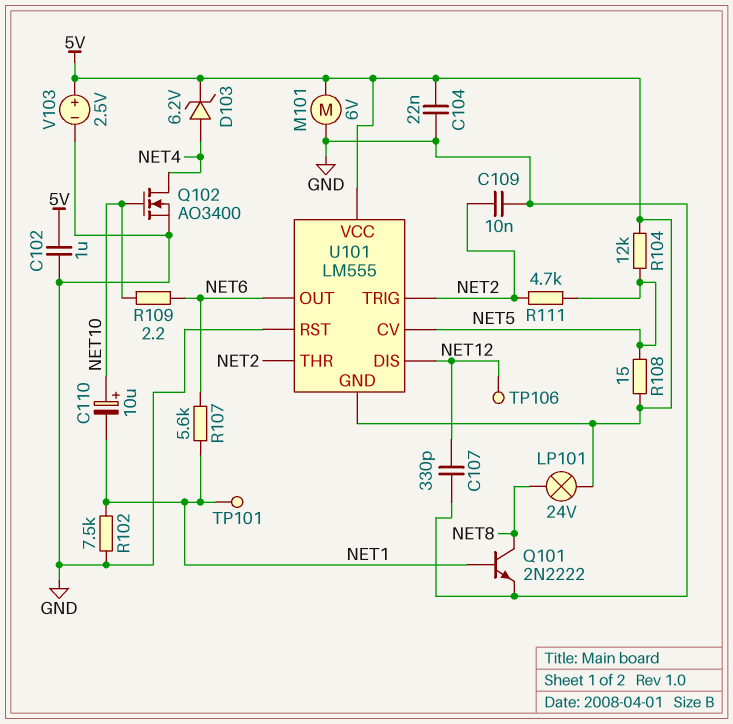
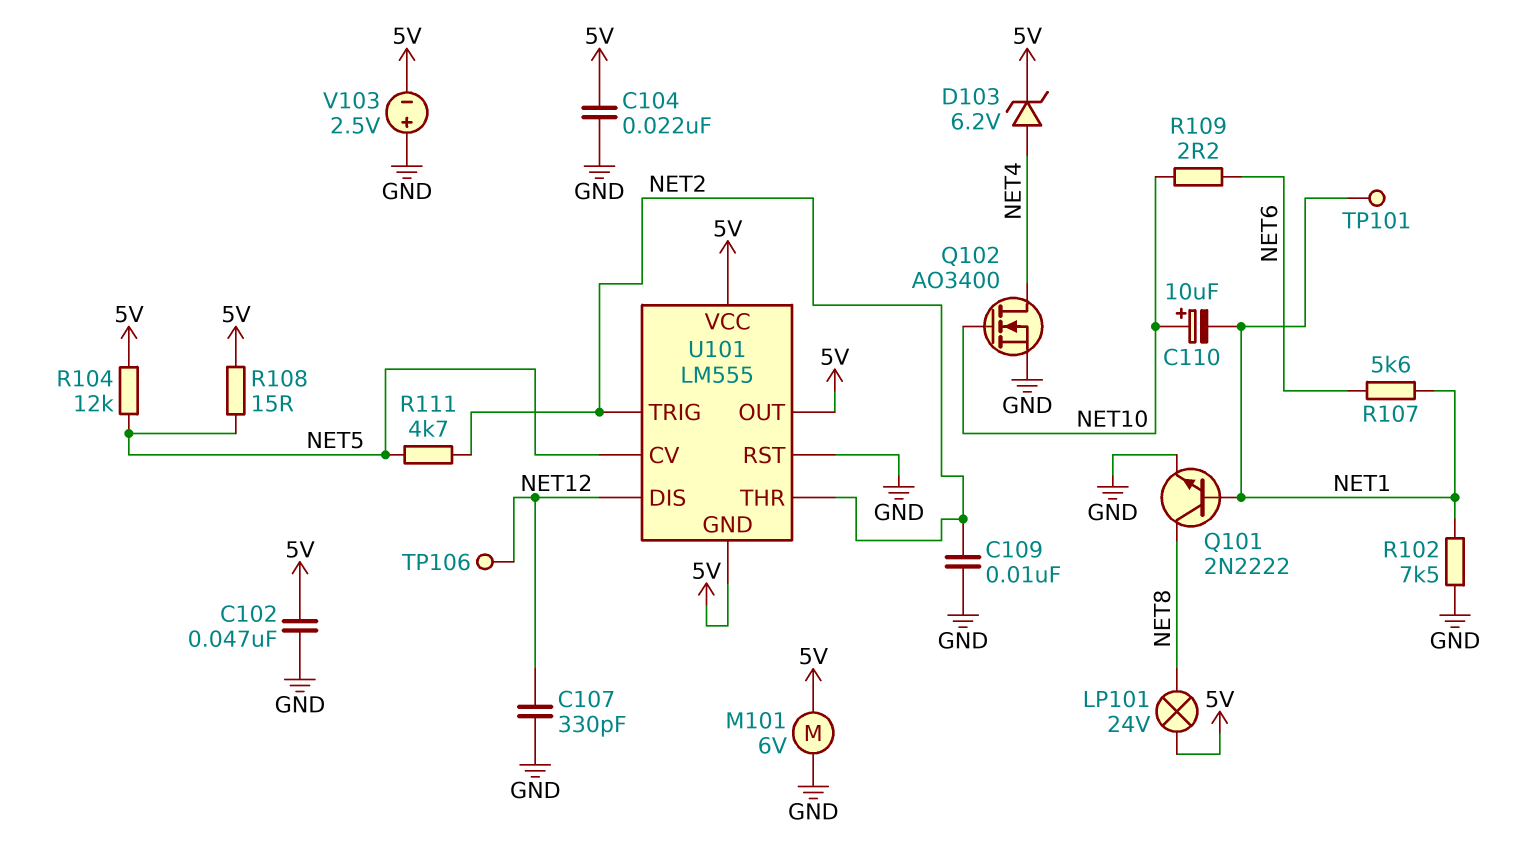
C102: 1uF (5V, GND) -> 47nF (5V, GND)
U101 pin OUT: NET6 -> 5V
V103: 2.5V (plus 5V, minus GND) -> 2.5V (plus GND, minus 5V)

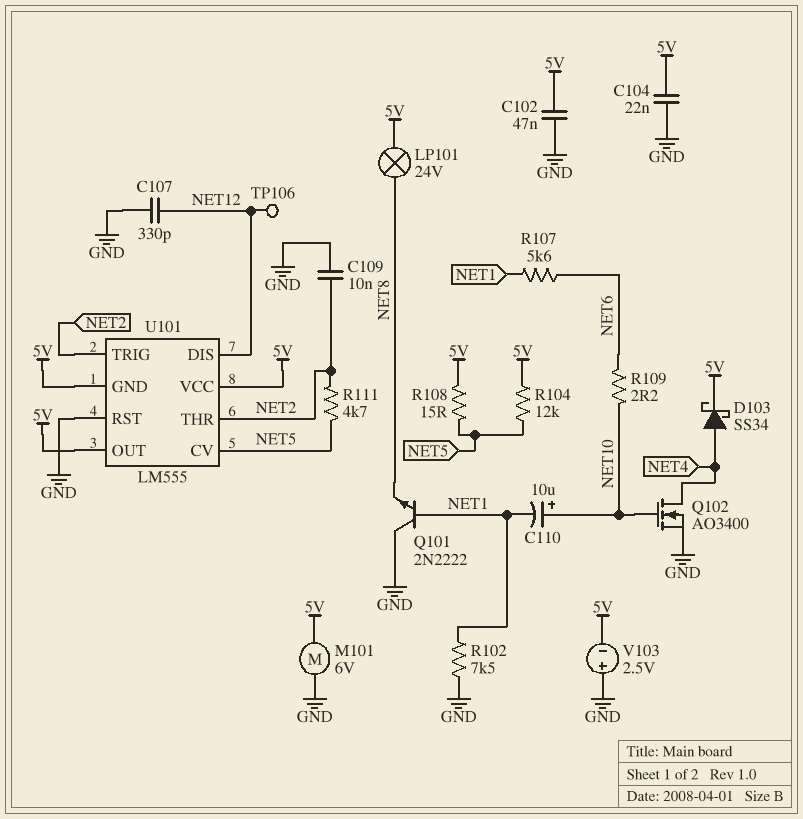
D103: zener 6.2V (A NET4, K 5V) -> schottky SS34 (A NET4, K 5V)
Q101: NPN 2N2222 (B NET1, C NET8, E GND) -> NPN 2N2222 (B NET1, C GND, E NET8)
TP101: test point (NET1) -> none

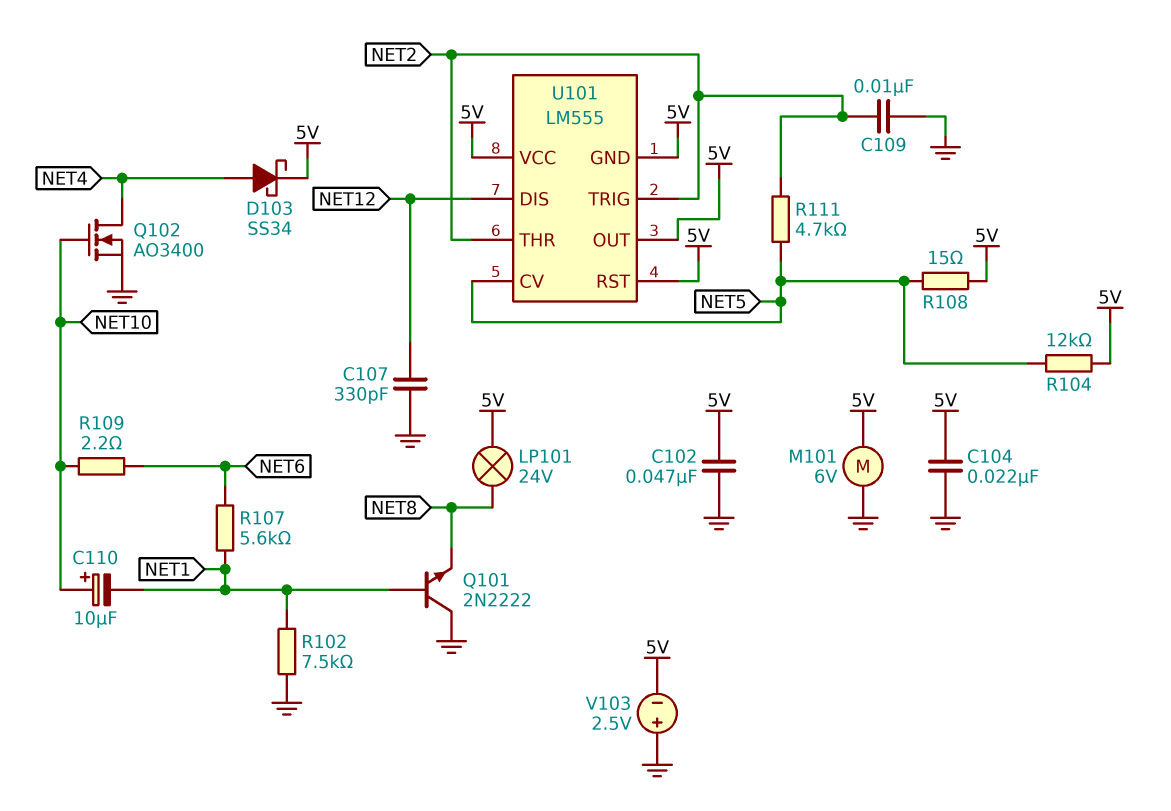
TP106: test point (NET12) -> none
U101 pin RST: GND -> 5V

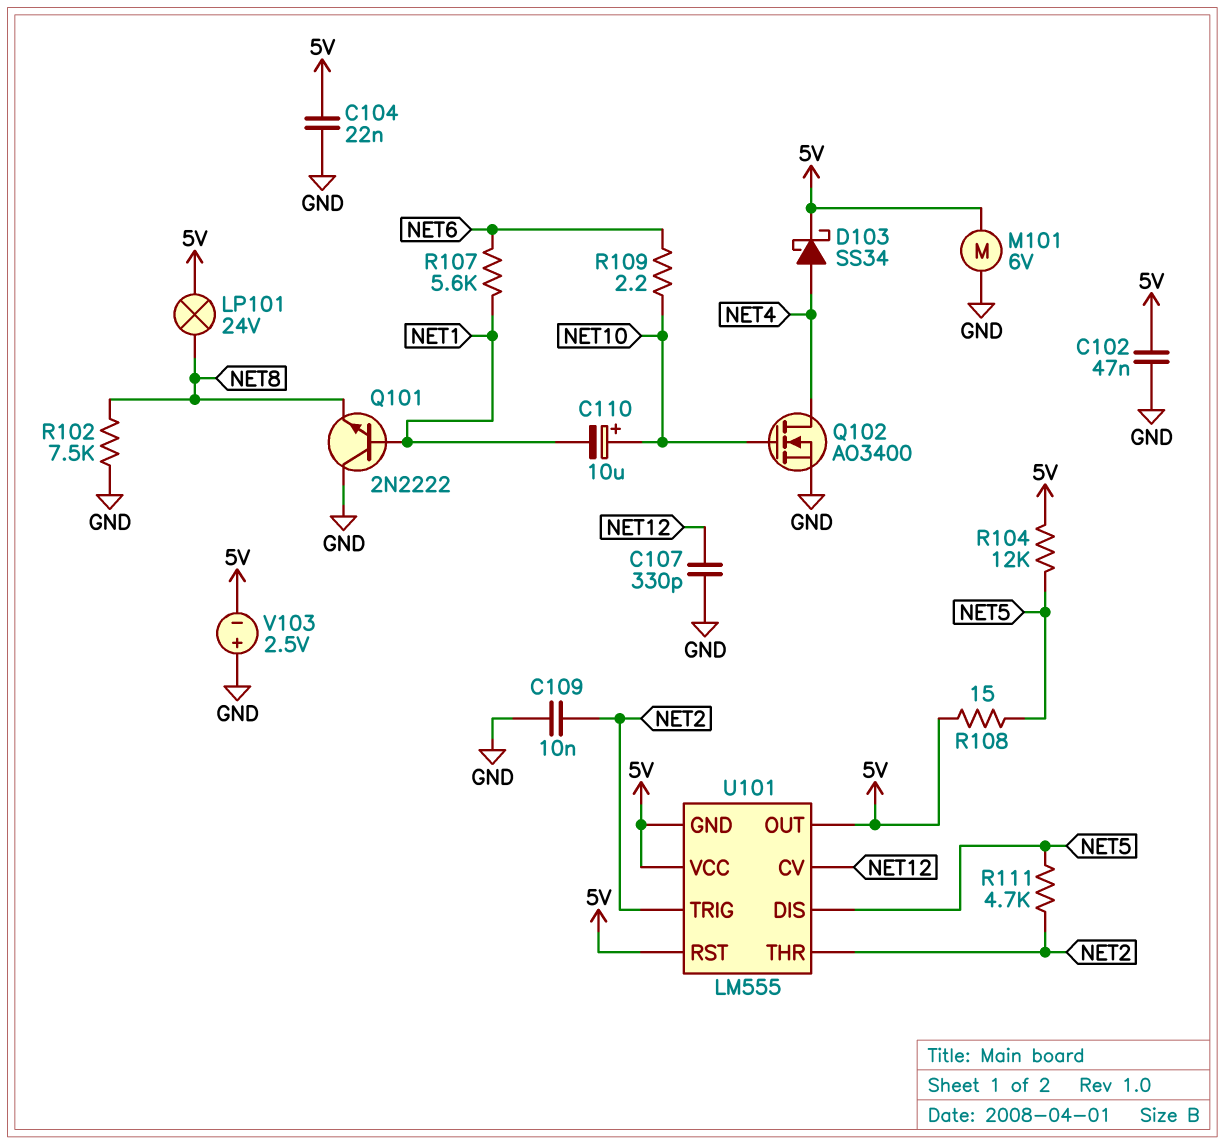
R102: 7.5k (GND, NET1) -> 7.5k (GND, NET8)
U101 pin CV: NET5 -> NET12
U101 pin DIS: NET12 -> NET5

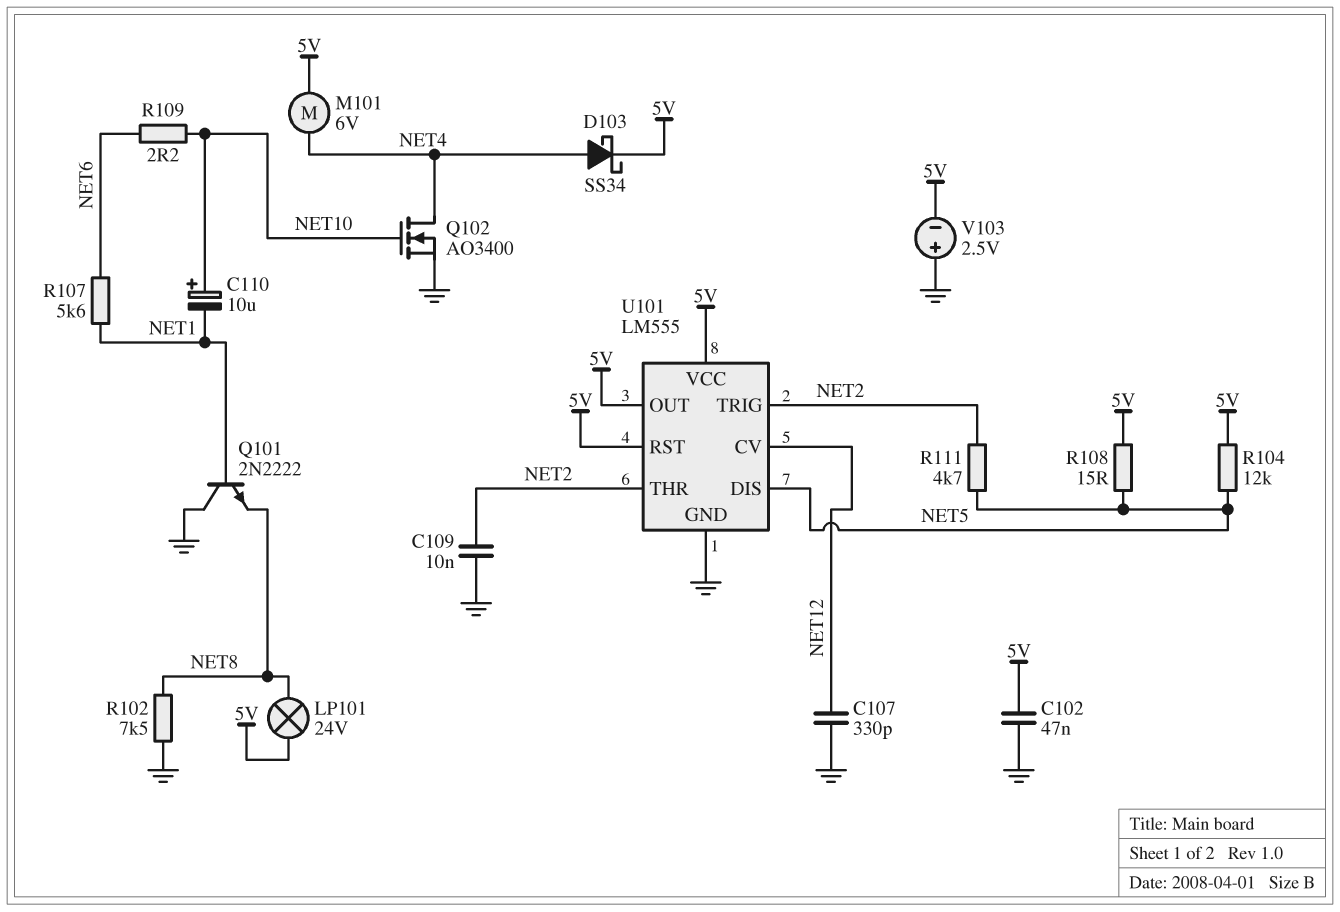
C104: 22nF (5V, GND) -> none
M101: motor 6V (5V, GND) -> motor 6V (5V, NET4)
U101 pin GND: 5V -> GND

